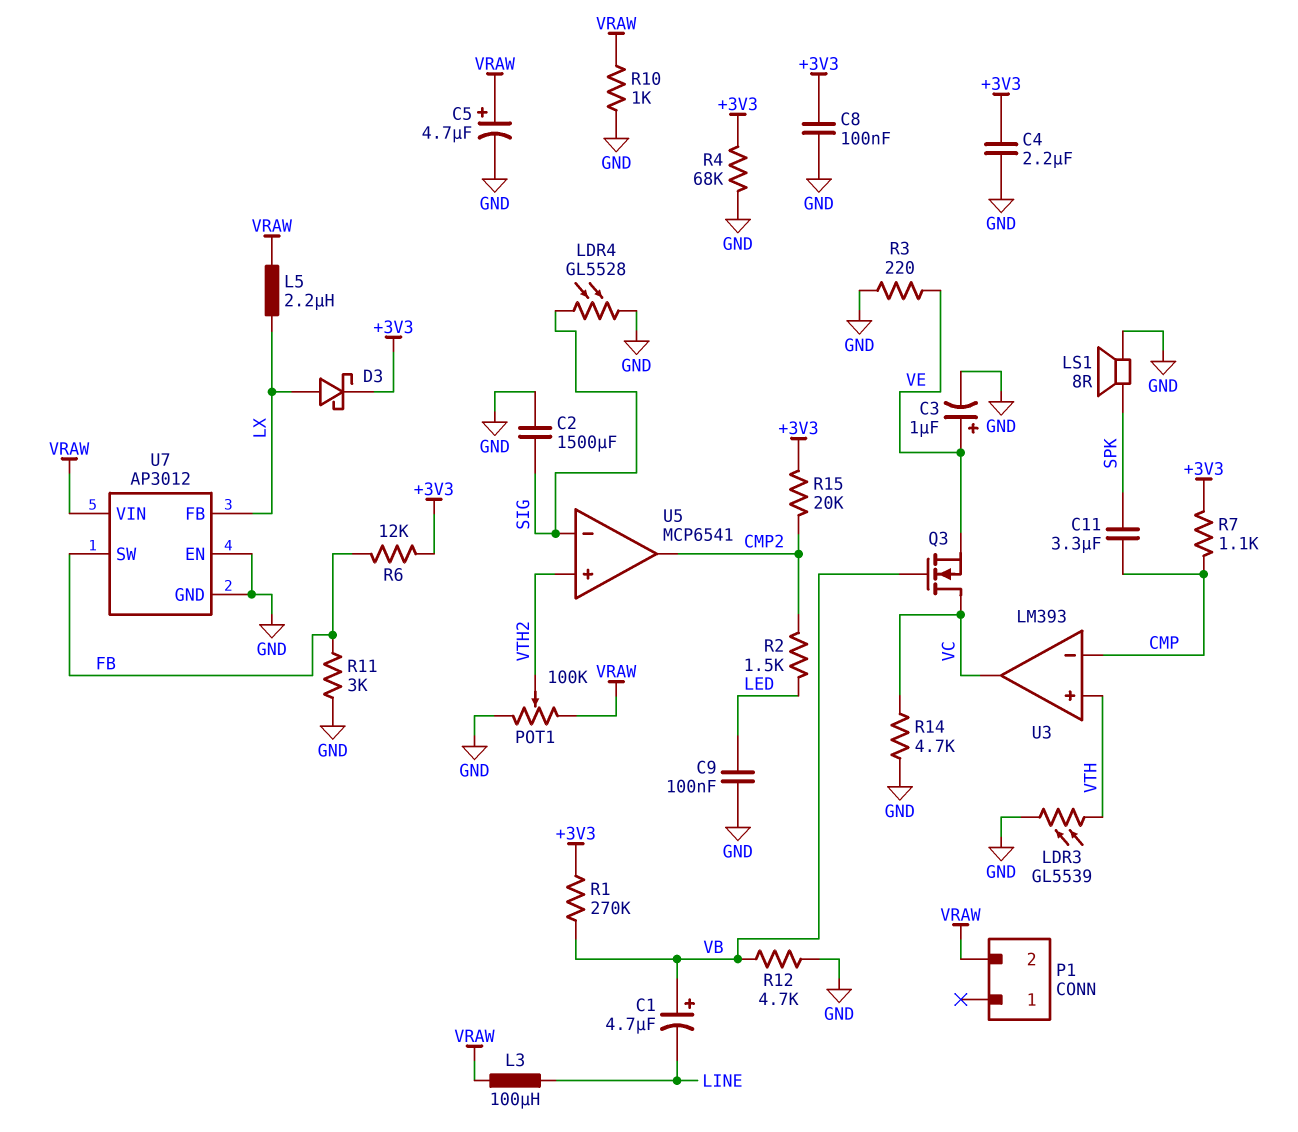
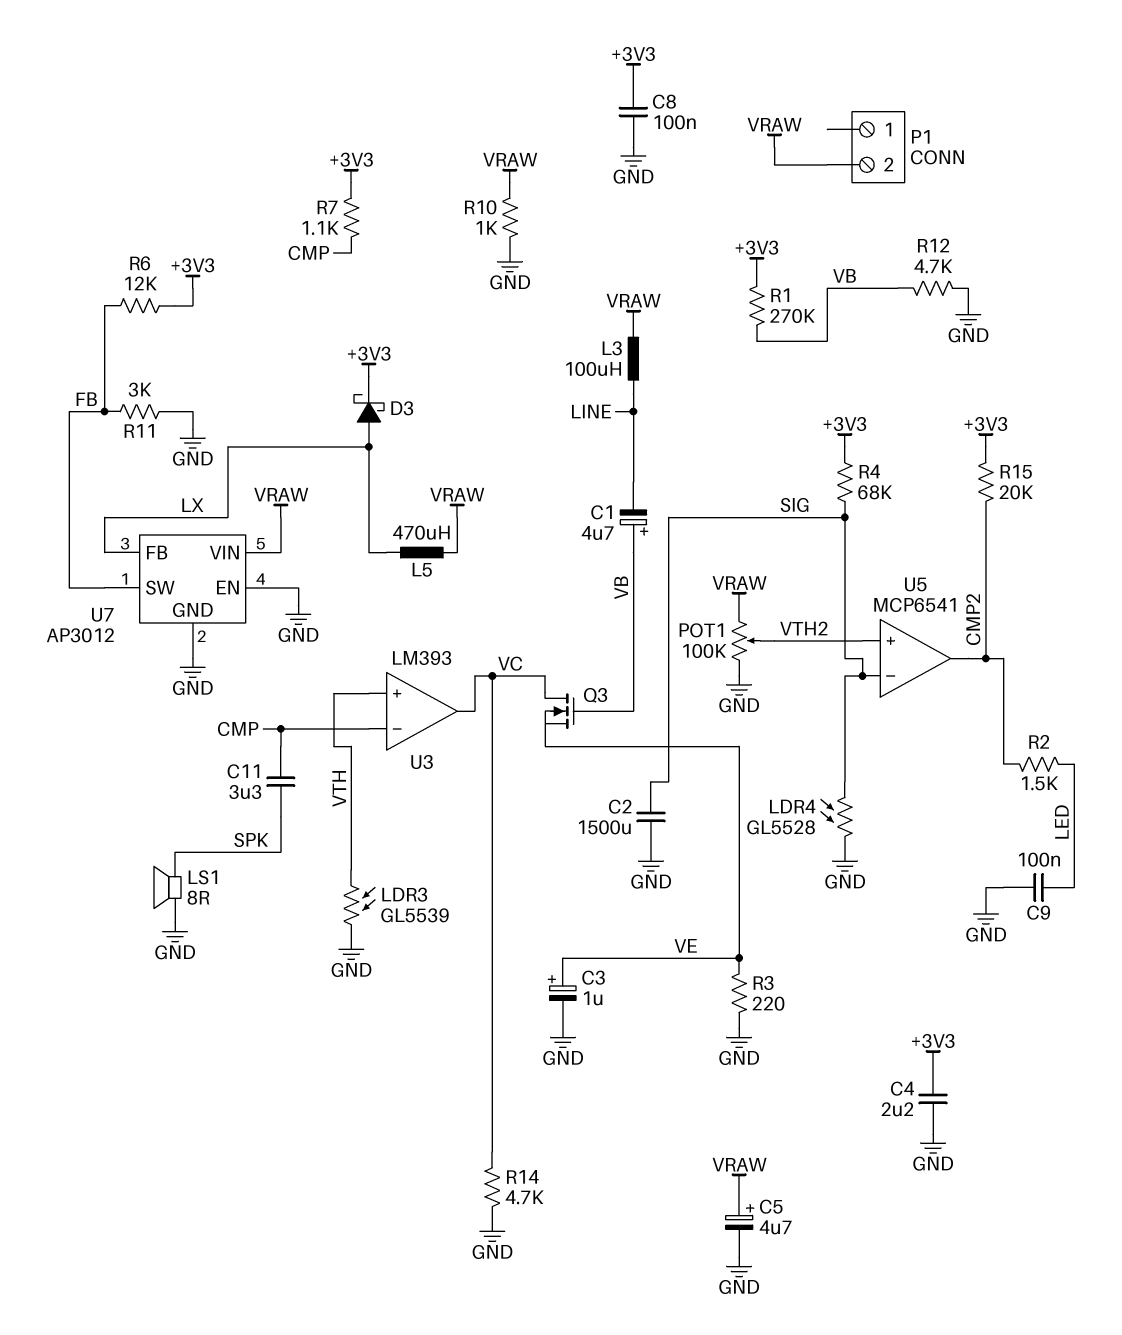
L5: 2.2uH (LX, VRAW) -> 470uH (LX, VRAW)
R4: 68k (+3V3, GND) -> 68k (+3V3, SIG)

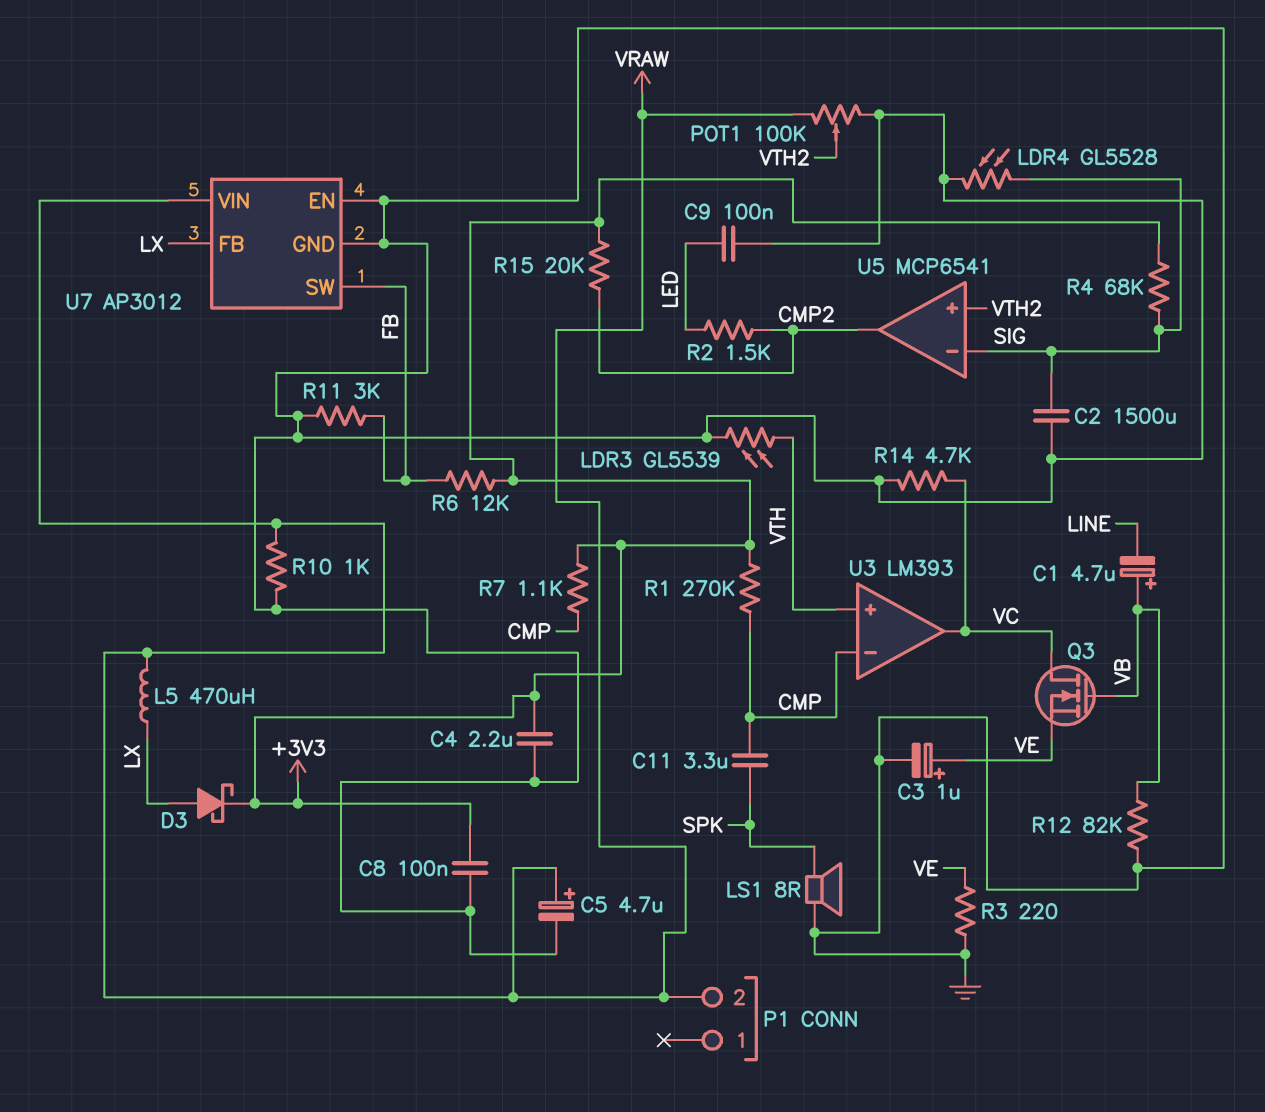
L3: 100uH (LINE, VRAW) -> none
R1: 270k (+3V3, VB) -> 270k (+3V3, CMP)
R12: 4.7k (GND, VB) -> 82k (GND, VB)

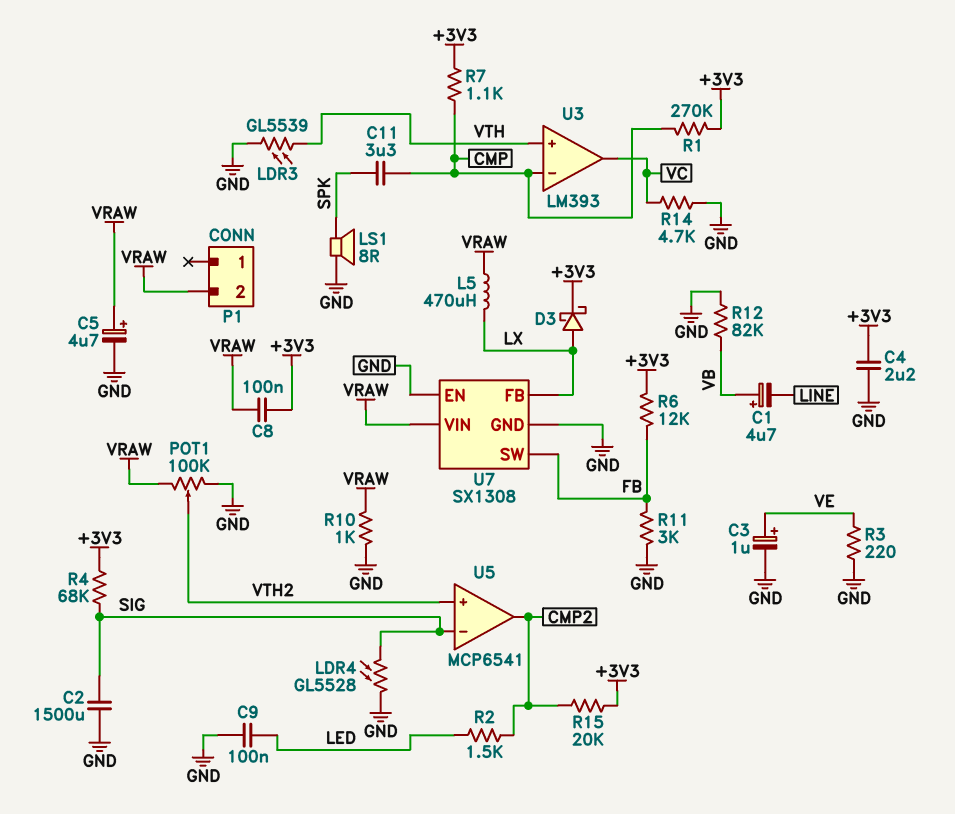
C8: 100nF (+3V3, GND) -> 100nF (+3V3, VRAW)
Q3: NMOS (G VB, D VC, S VE) -> none
U7: AP3012 -> SX1308

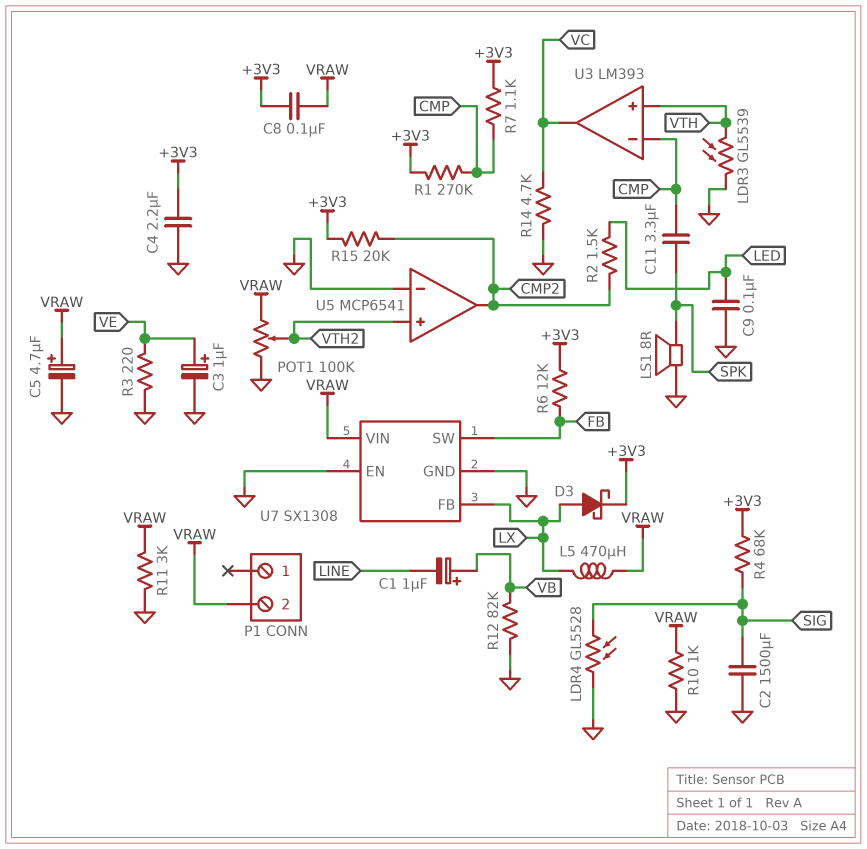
C1: 4.7uF (plus VB, minus LINE) -> 1uF (plus VB, minus LINE)
R11: 3k (FB, GND) -> 3k (GND, VRAW)
U5 pin in-: SIG -> GND

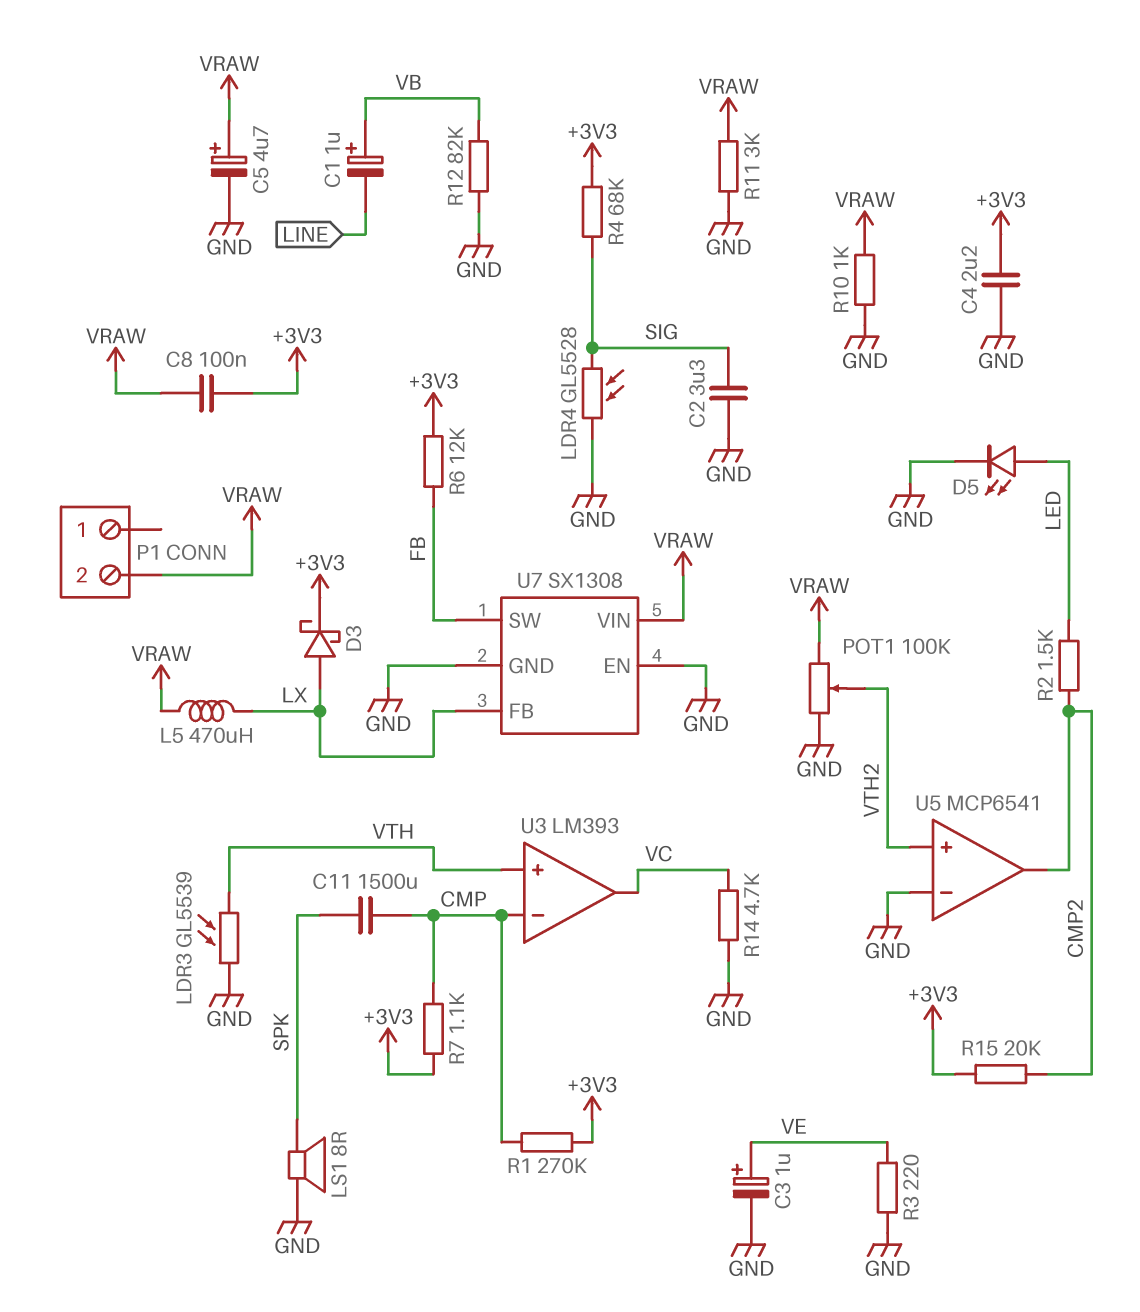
C2: 1500uF (GND, SIG) -> 3.3uF (GND, SIG)
C9: 100nF (GND, LED) -> none
C11: 3.3uF (CMP, SPK) -> 1500uF (CMP, SPK)
D5: none -> LED (A LED, K GND)

